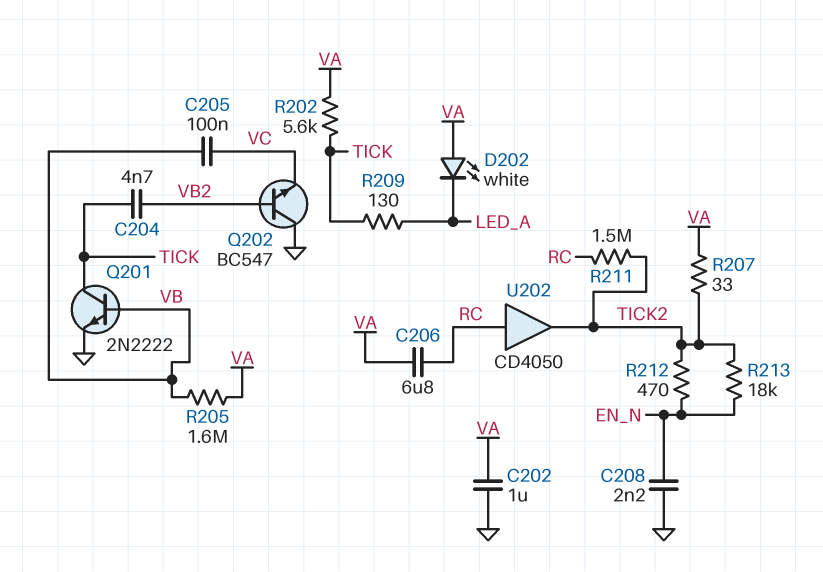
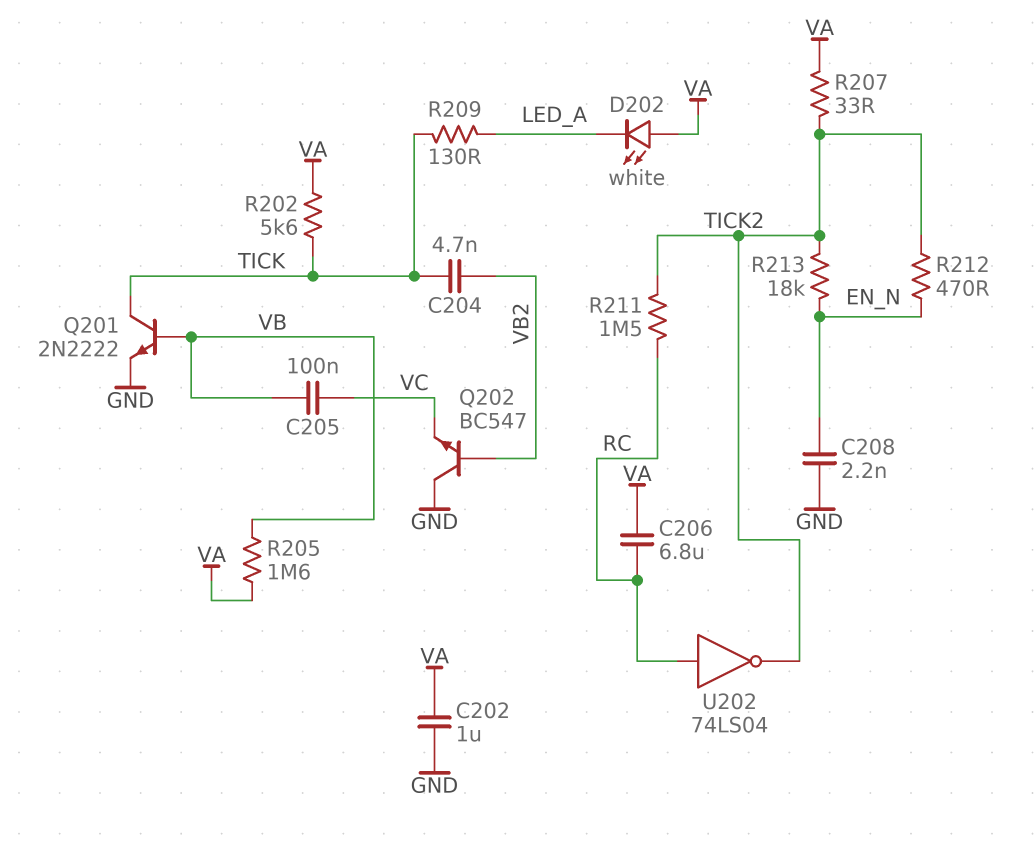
U202: buffer CD4050 (in RC, out TICK2) -> NOT 74LS04 (in RC, out TICK2)

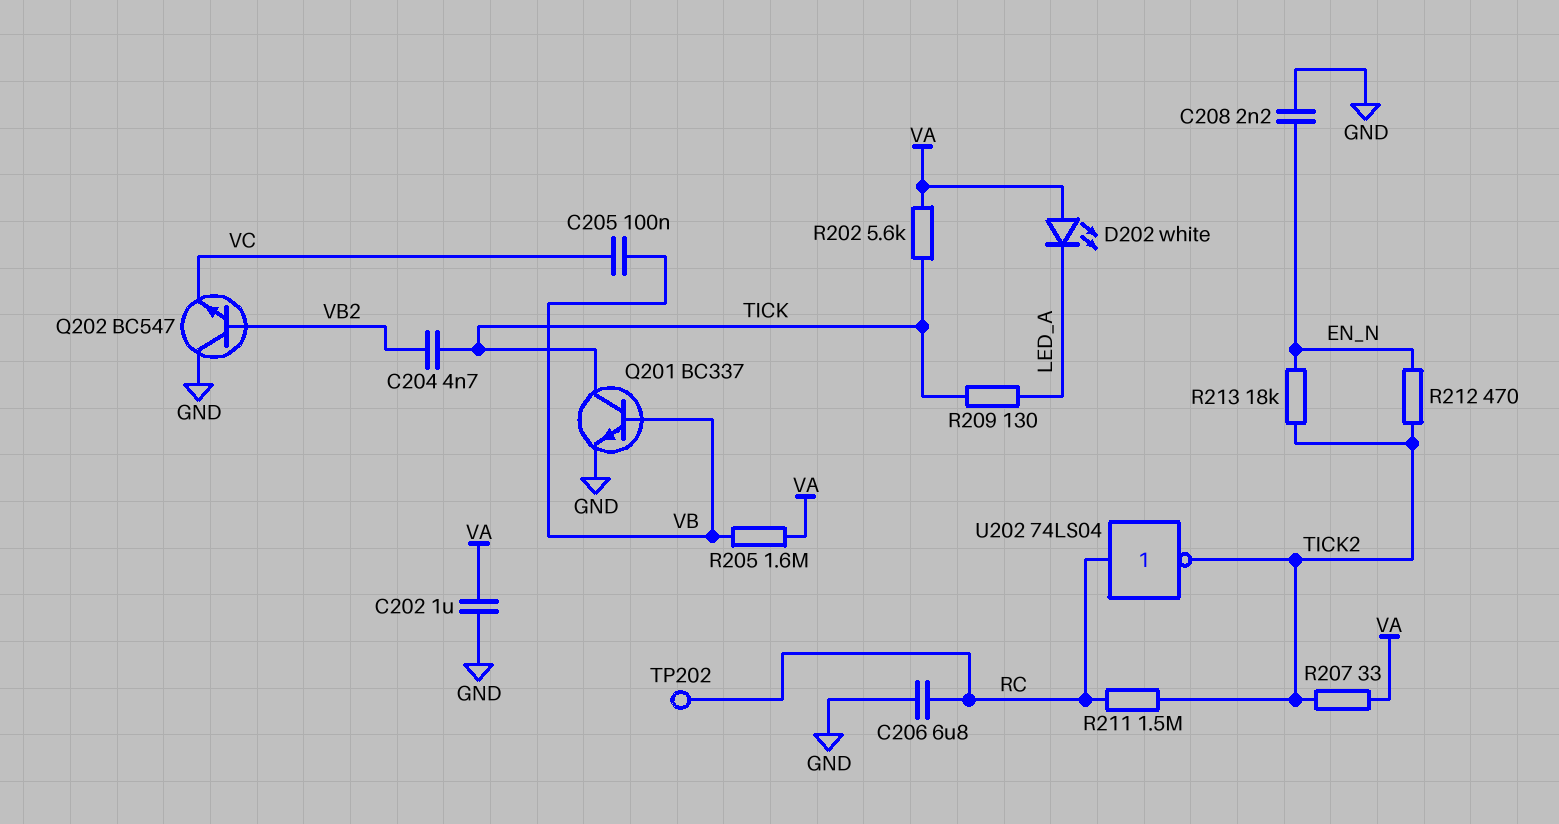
C206: 6.8uF (RC, VA) -> 6.8uF (GND, RC)
Q201: NPN 2N2222 (B VB, C TICK, E GND) -> NPN BC337 (B VB, C TICK, E GND)
TP202: none -> test point (RC)

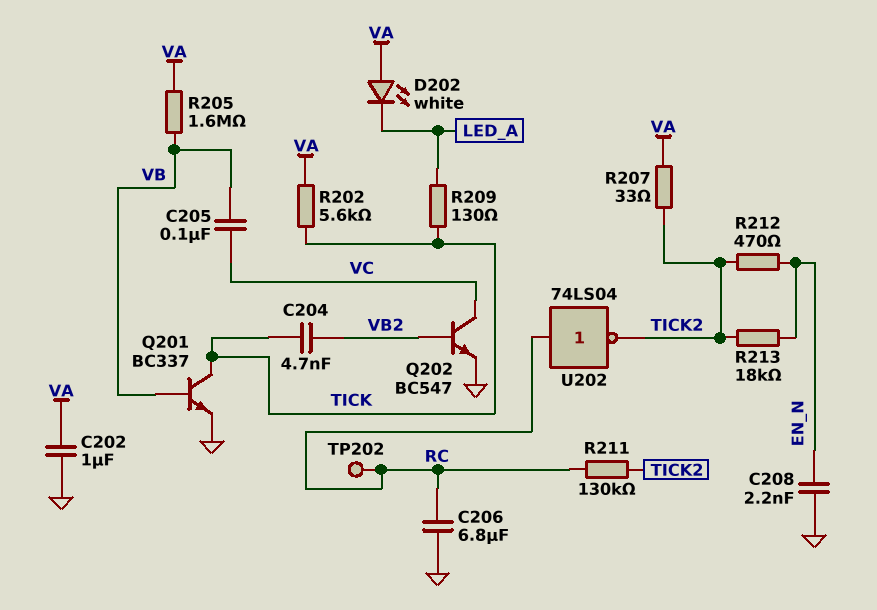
Q202: NPN BC547 (B VB2, C GND, E VC) -> NPN BC547 (B VB2, C VC, E GND)
R211: 1.5M (RC, TICK2) -> 130k (RC, TICK2)

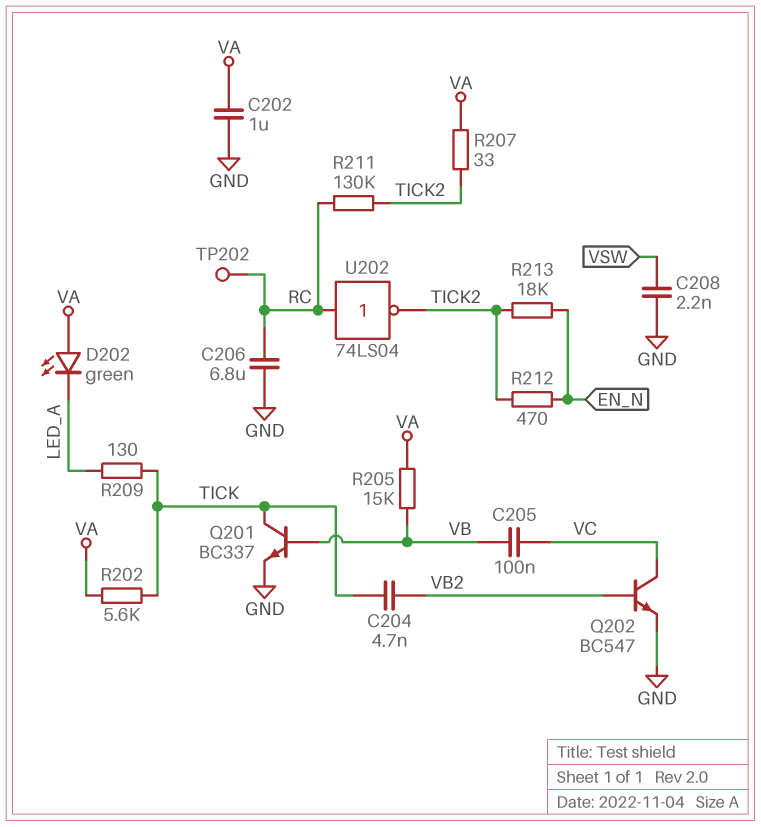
C208: 2.2nF (EN_N, GND) -> 2.2nF (GND, VSW)
D202: LED white (A VA, K LED_A) -> LED green (A VA, K LED_A)
R205: 1.6M (VA, VB) -> 15k (VA, VB)

